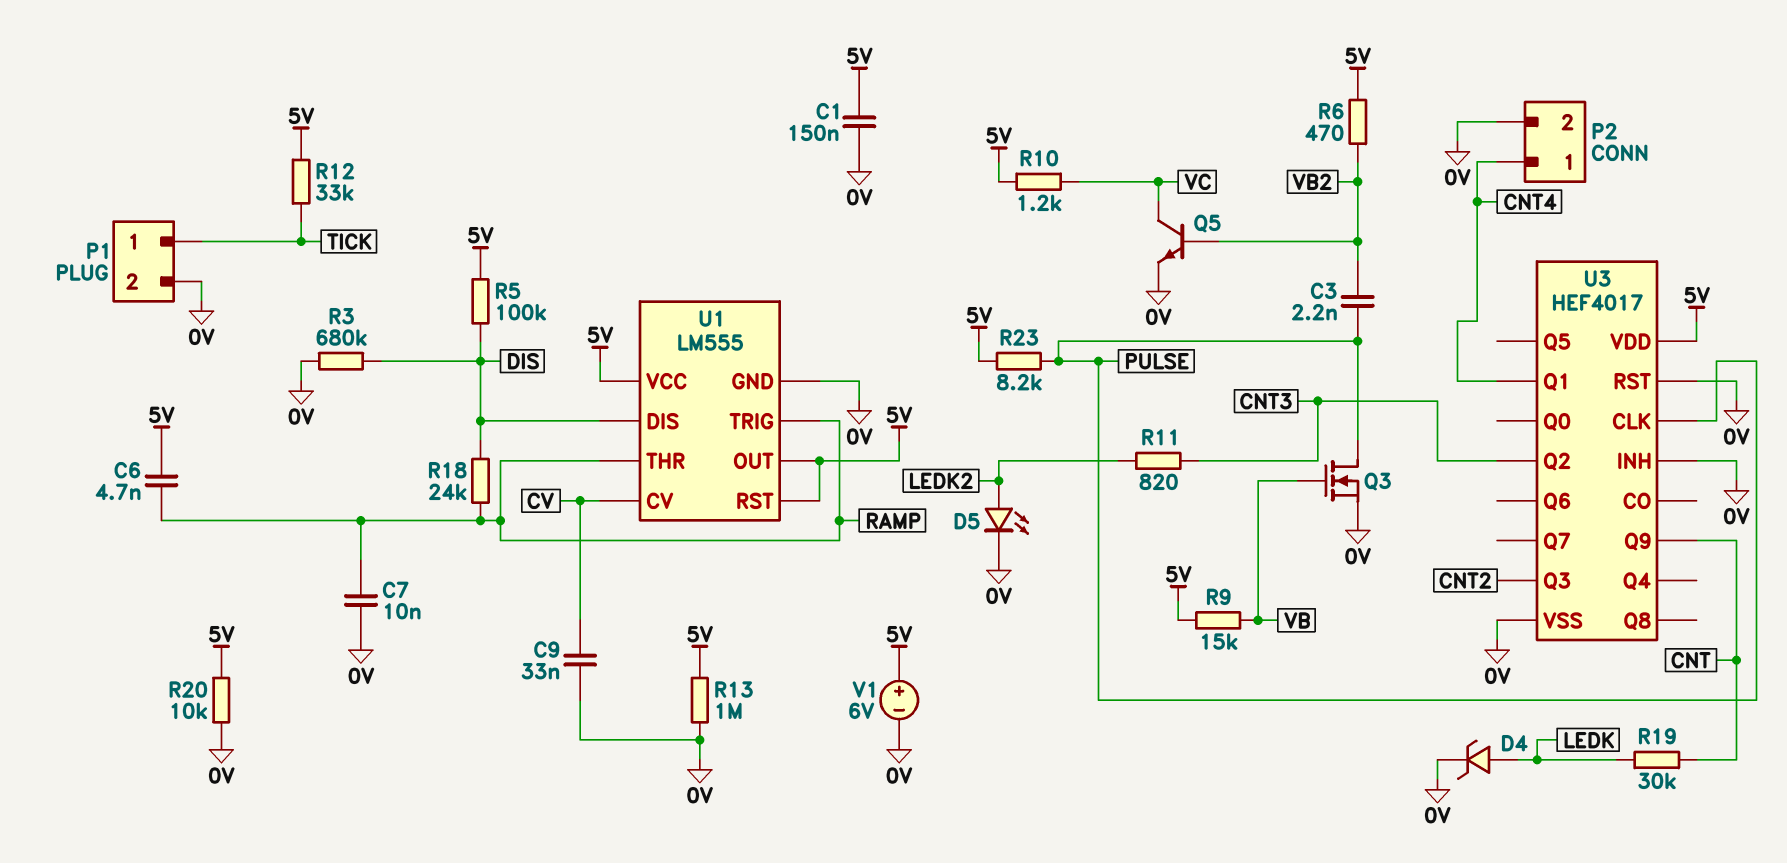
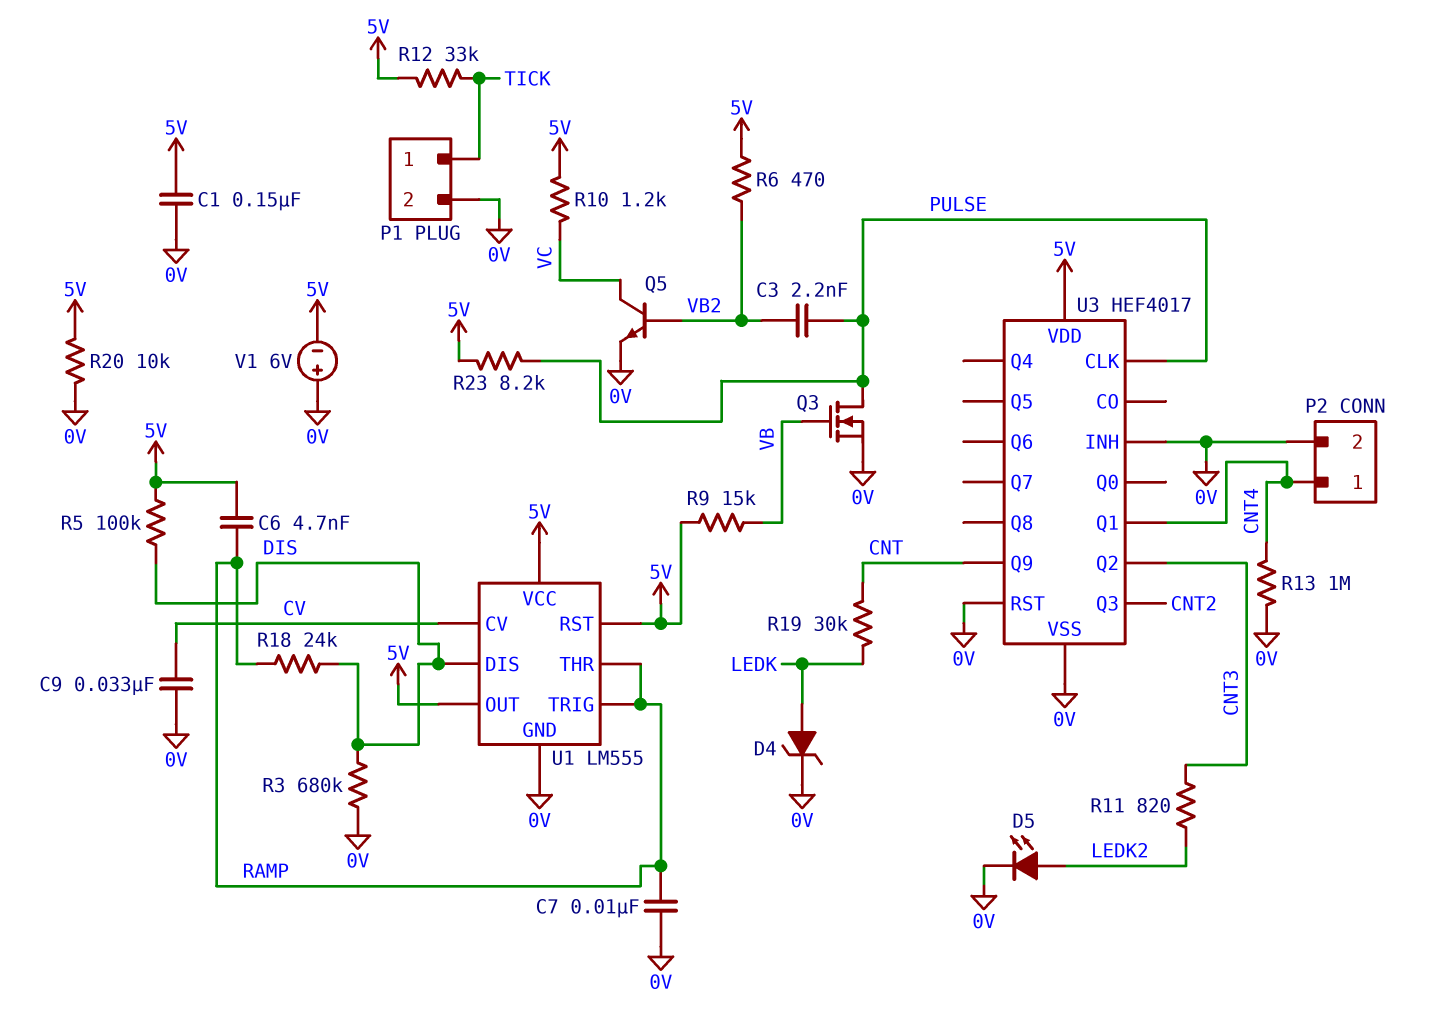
R13: 1M (0V, 5V) -> 1M (0V, CNT4)
V1: 6V (plus 5V, minus 0V) -> 6V (plus 0V, minus 5V)

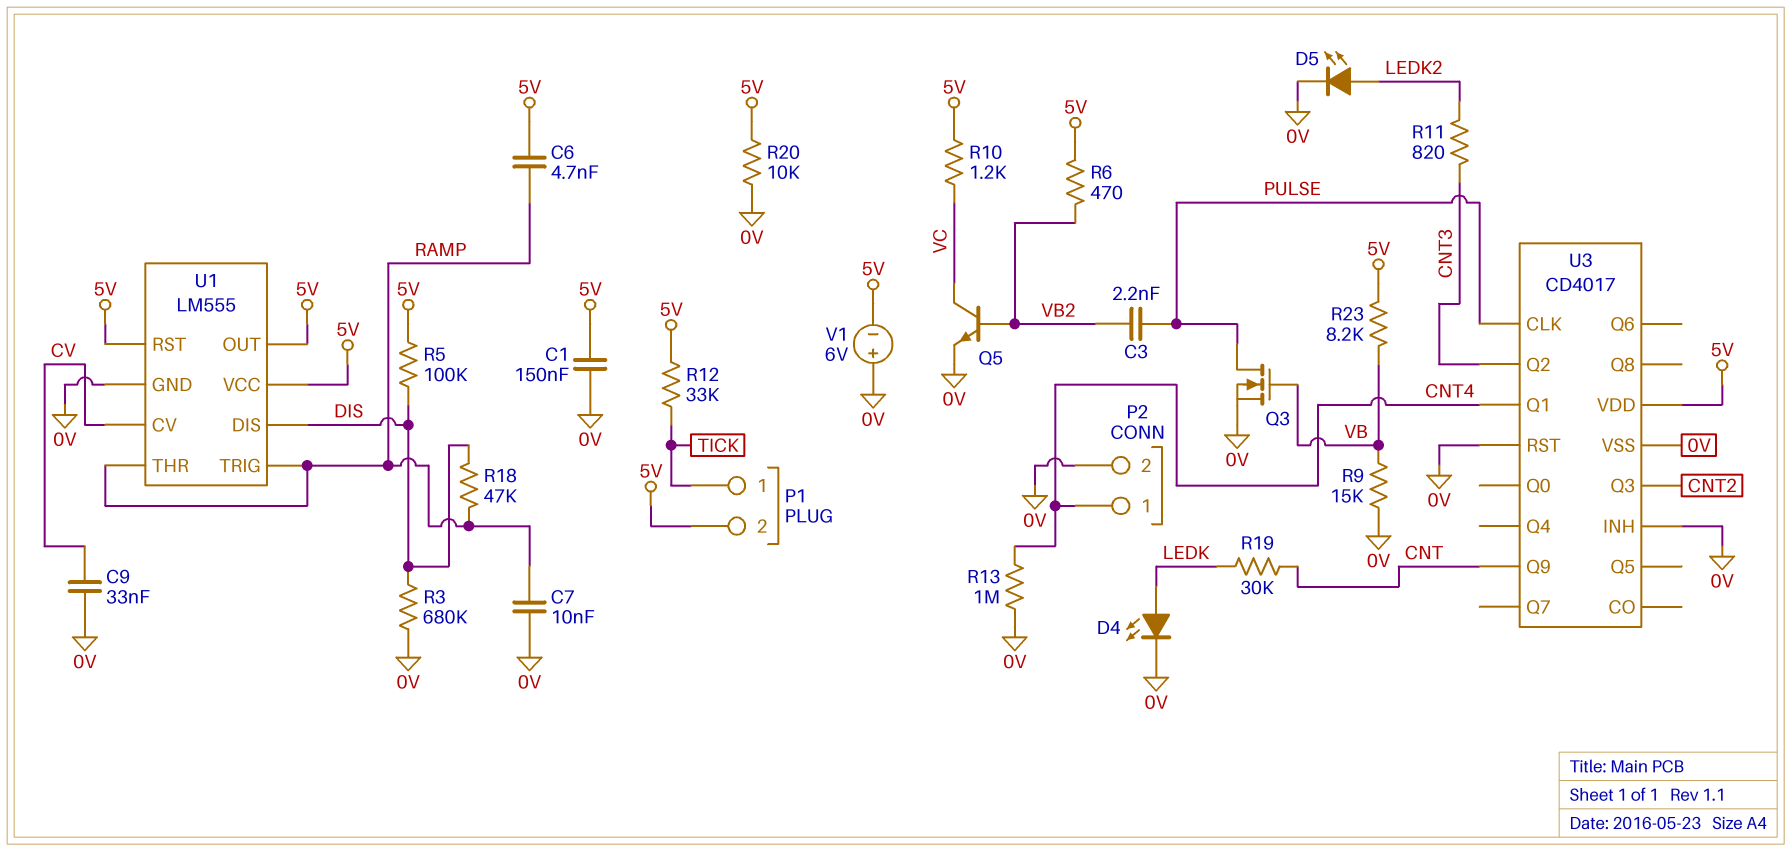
D4: zener (A LEDK, K 0V) -> LED (A LEDK, K 0V)
P1 pin 2: 0V -> 5V
R9: 15k (5V, VB) -> 15k (0V, VB)
R18: 24k (DIS, RAMP) -> 47k (DIS, RAMP)
R23: 8.2k (5V, PULSE) -> 8.2k (5V, VB)
U3: HEF4017 -> CD4017

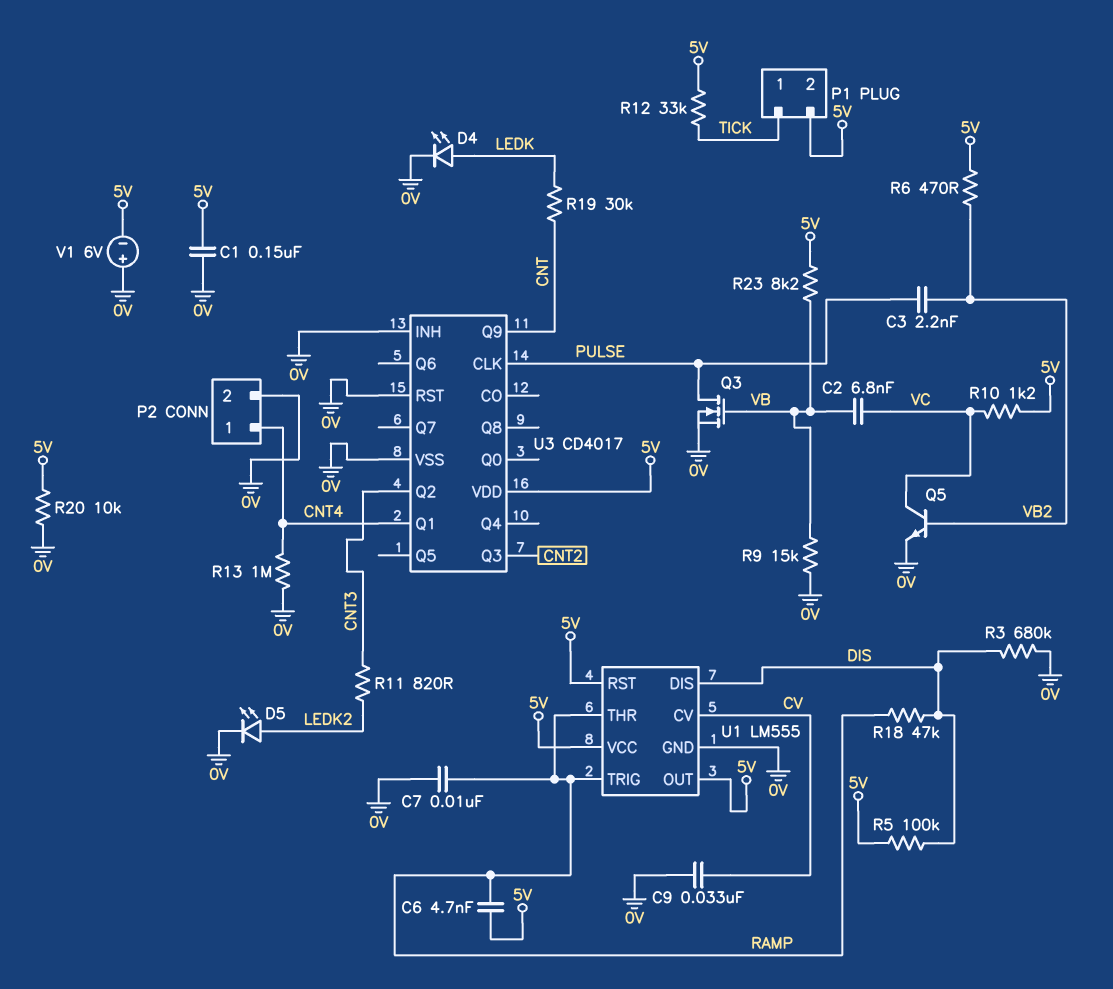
C2: none -> 6.8nF (VB, VC)

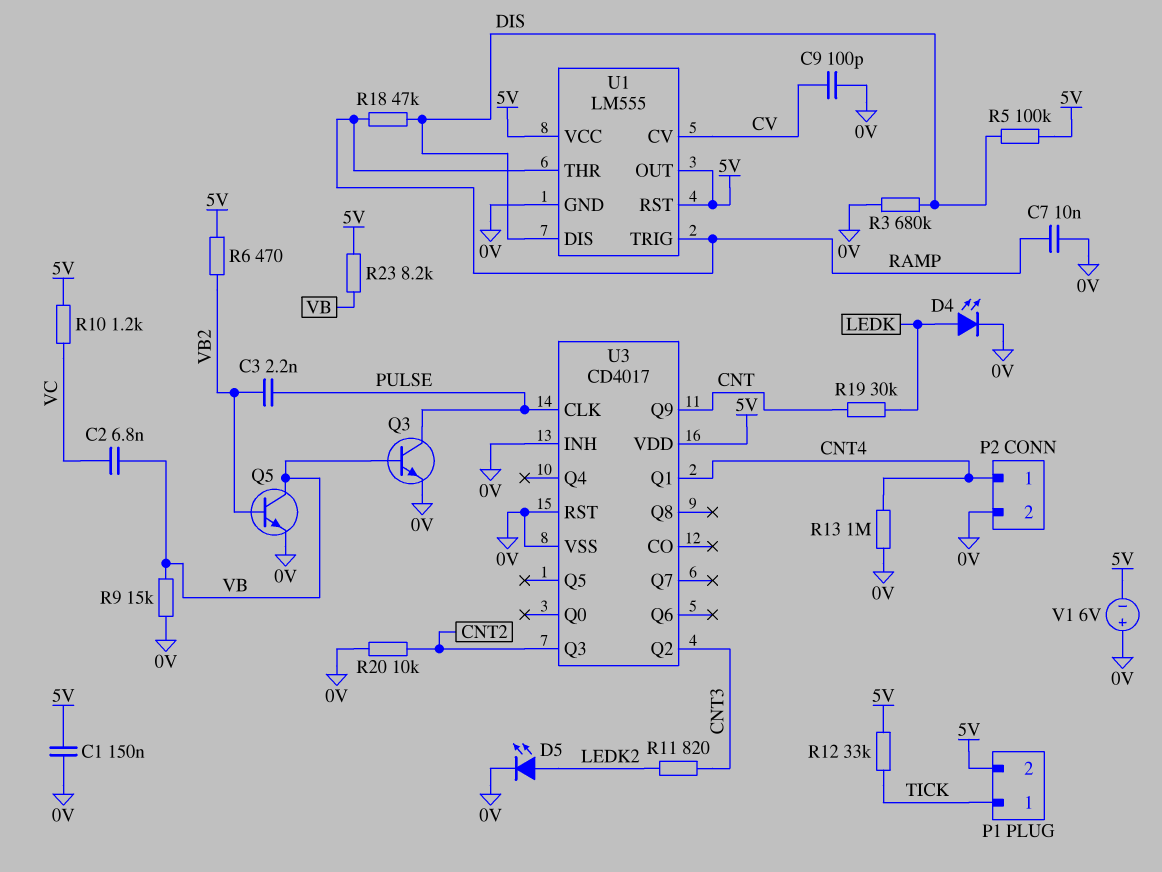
C6: 4.7nF (5V, RAMP) -> none
C9: 33nF (0V, CV) -> 100pF (0V, CV)
Q3: NMOS (G VB, D PULSE, S 0V) -> NPN (B VB, C PULSE, E 0V)
Q5: NPN (B VB2, C VC, E 0V) -> NPN (B VB2, C VB, E 0V)
R20: 10k (0V, 5V) -> 10k (0V, CNT2)

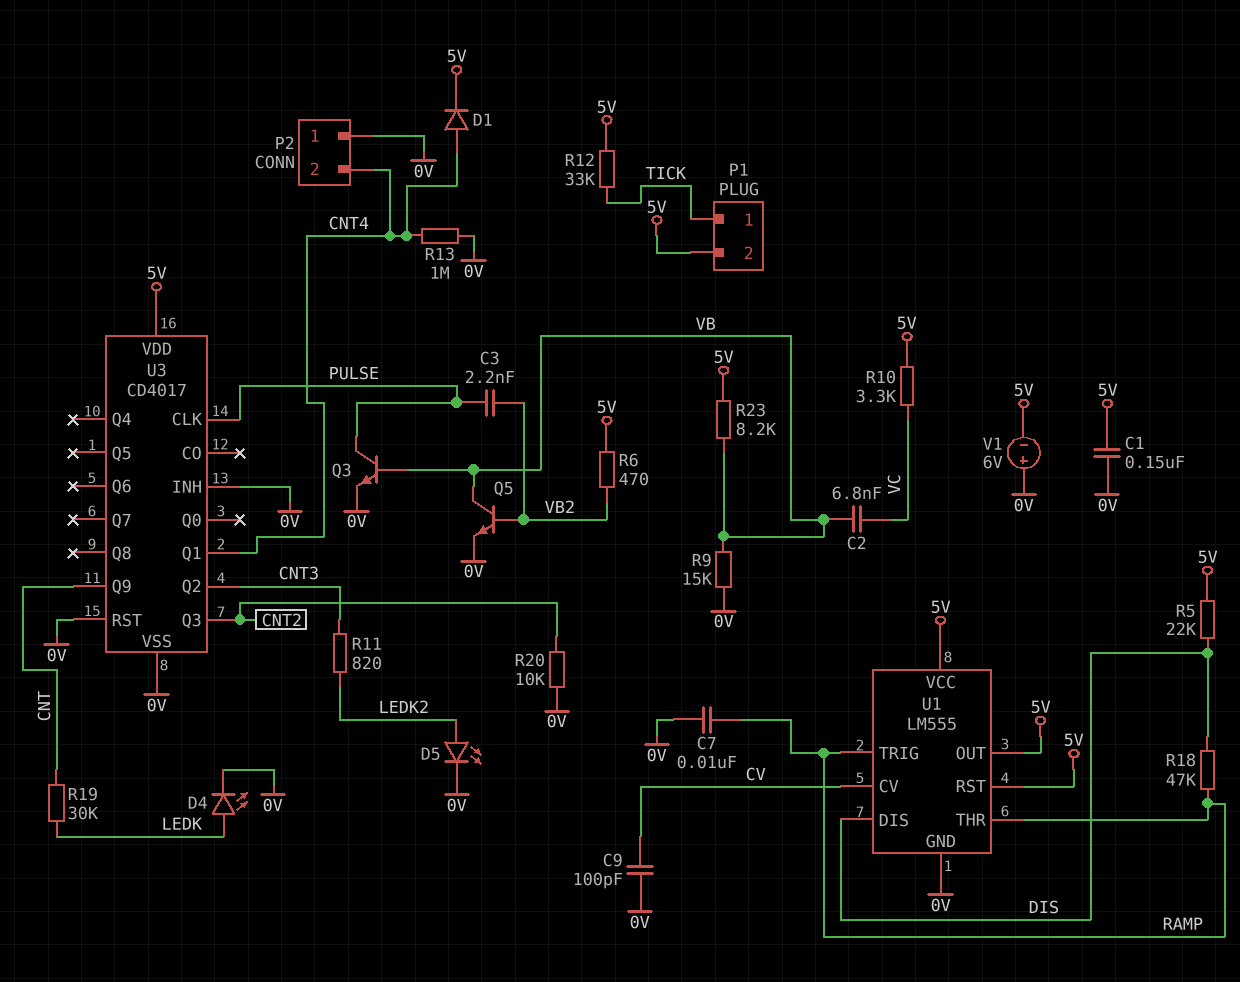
D1: none -> diode (A CNT4, K 5V)
P2 pin 1: CNT4 -> 0V
P2 pin 2: 0V -> CNT4
R3: 680k (0V, DIS) -> none
R5: 100k (5V, DIS) -> 22k (5V, DIS)
R10: 1.2k (5V, VC) -> 3.3k (5V, VC)

